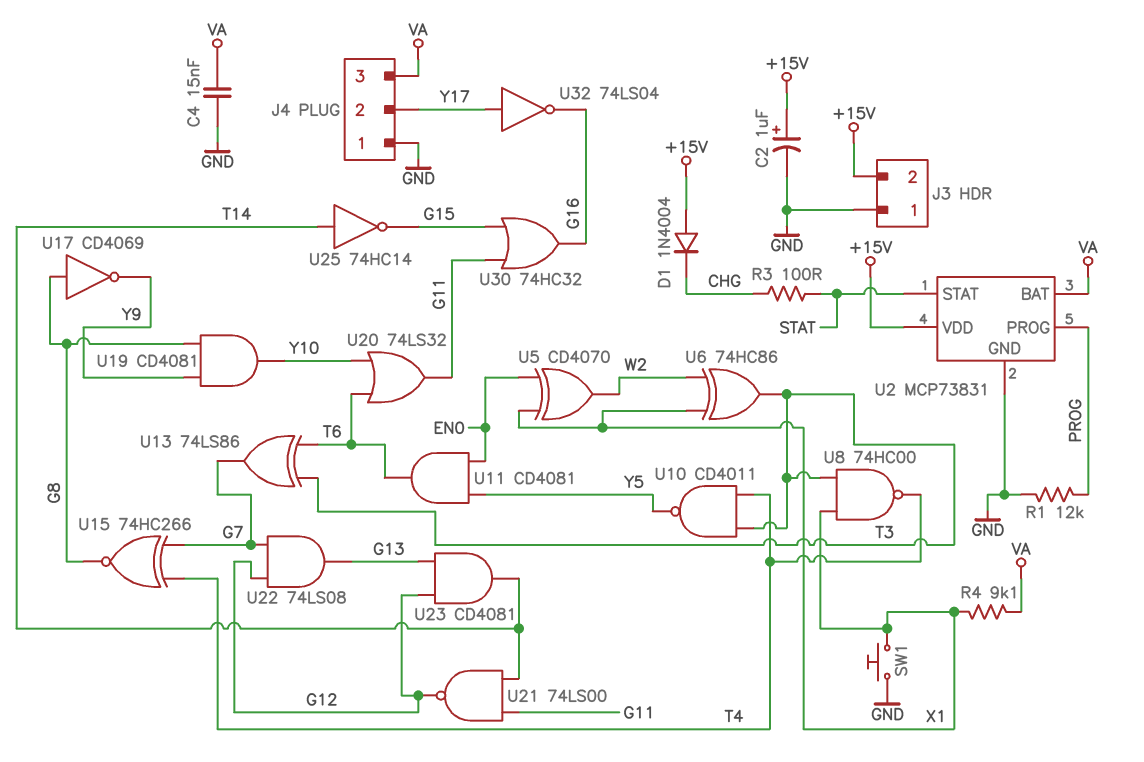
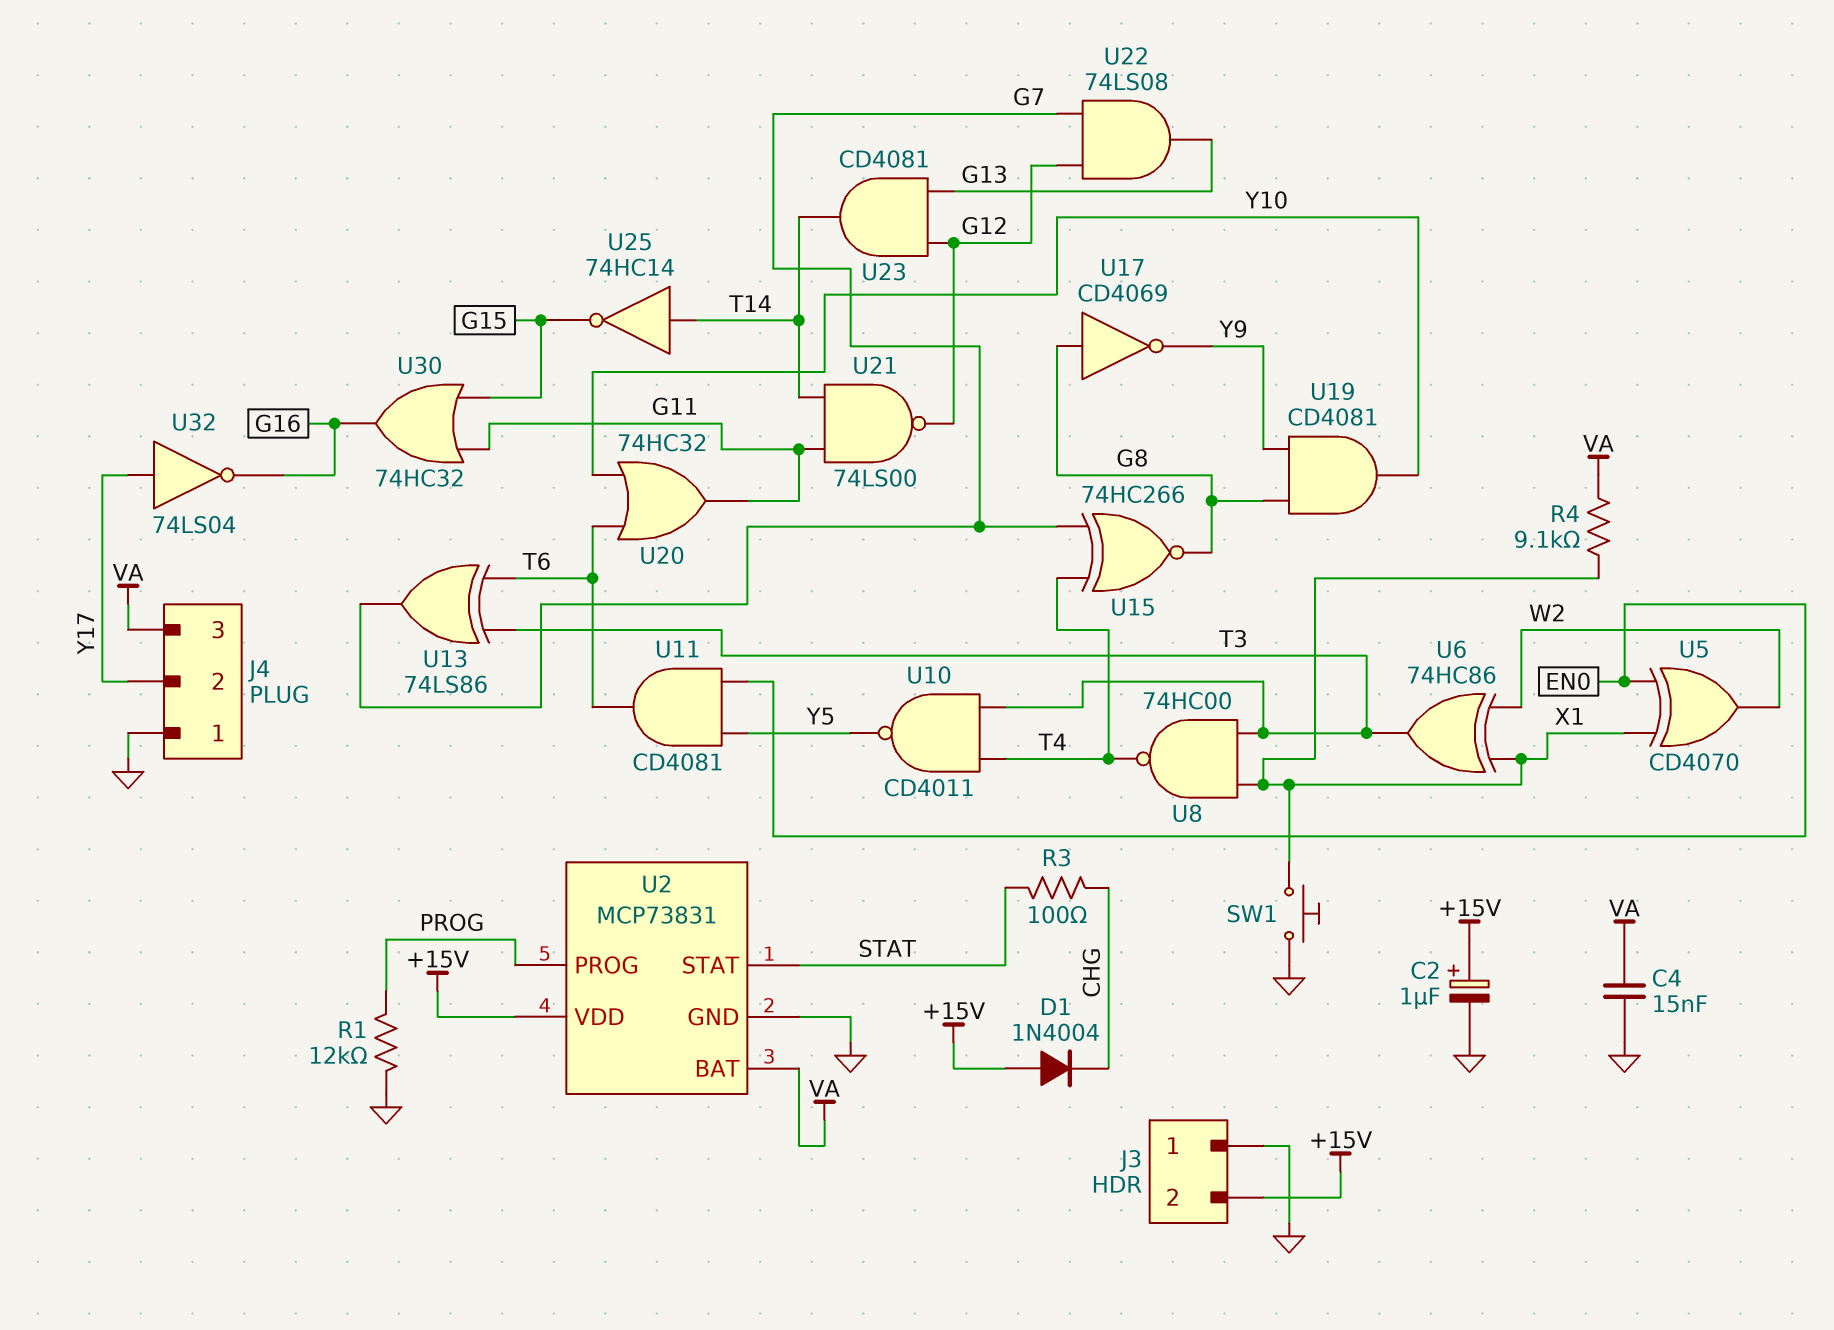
U20: OR 74LS32 (in T6, in Y10, out G11) -> OR 74HC32 (in T6, in Y10, out G11)

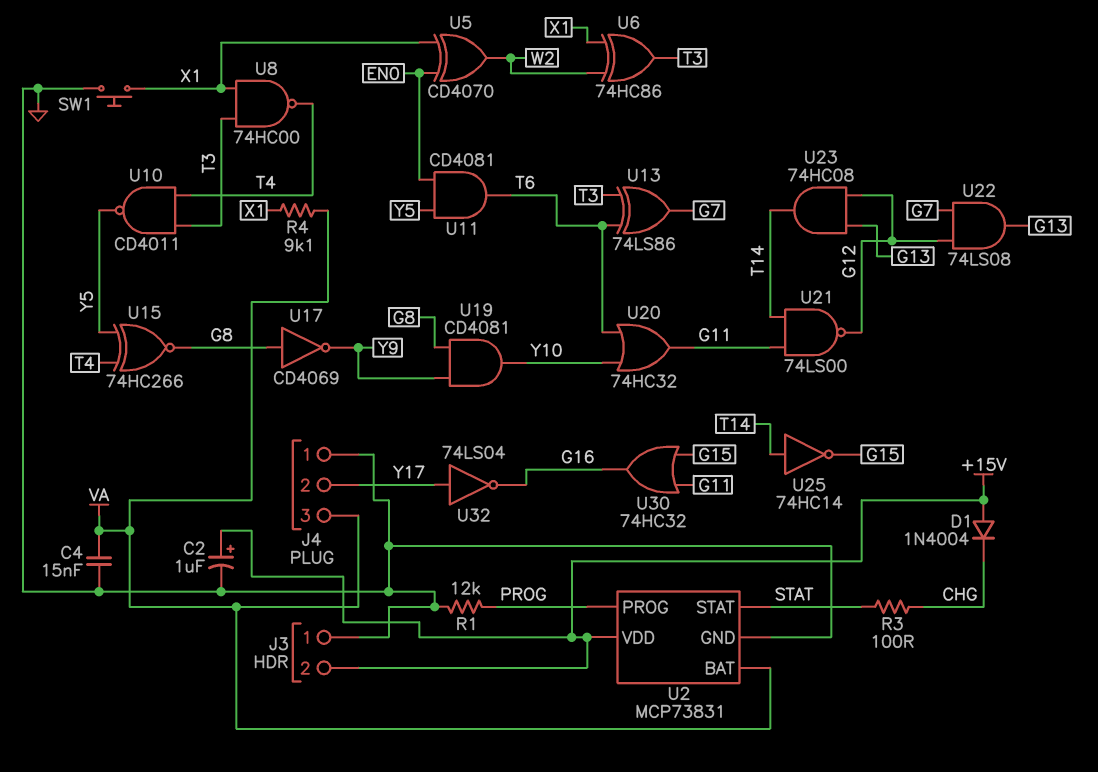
U15: XNOR 74HC266 (in G7, in T4, out G8) -> XNOR 74HC266 (in T4, in Y5, out G8)
U23: AND CD4081 (in G12, in G13, out T14) -> AND 74HC08 (in G12, in G13, out T14)

